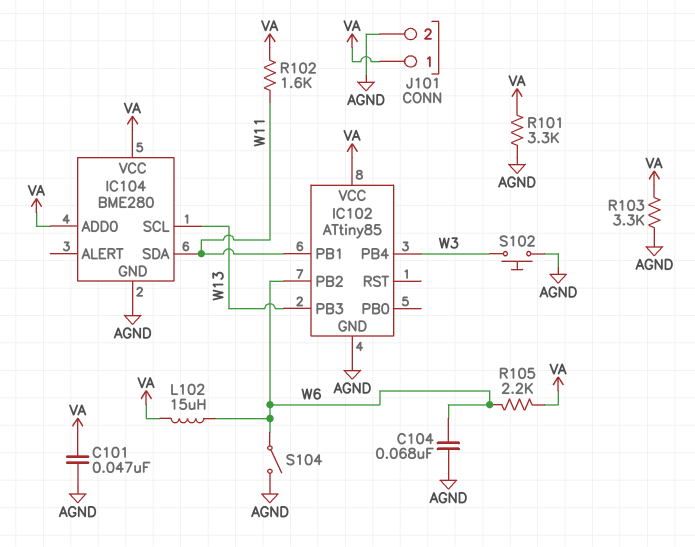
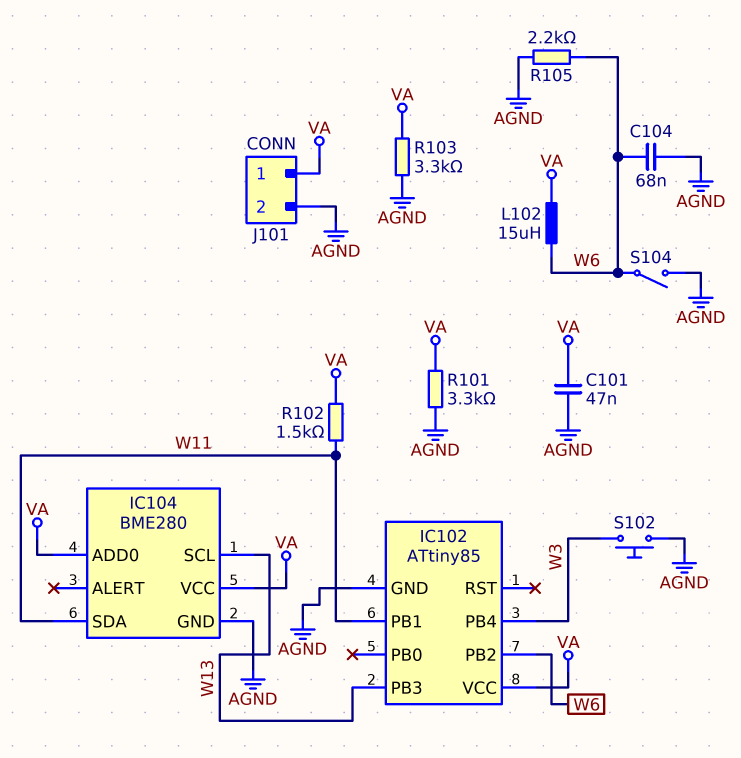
R102: 1.6k (VA, W11) -> 1.5k (VA, W11)
R105: 2.2k (VA, W6) -> 2.2k (AGND, W6)

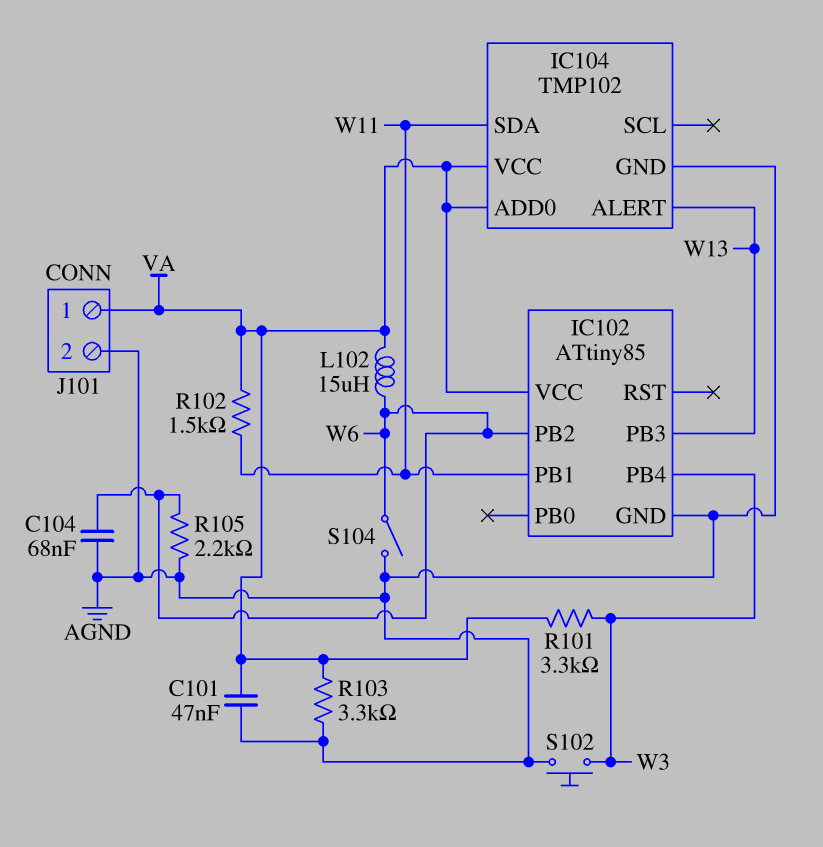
IC104: BME280 -> TMP102
IC104 pin ALERT: none -> W13
IC104 pin SCL: W13 -> none
R101: 3.3k (AGND, VA) -> 3.3k (VA, W3)

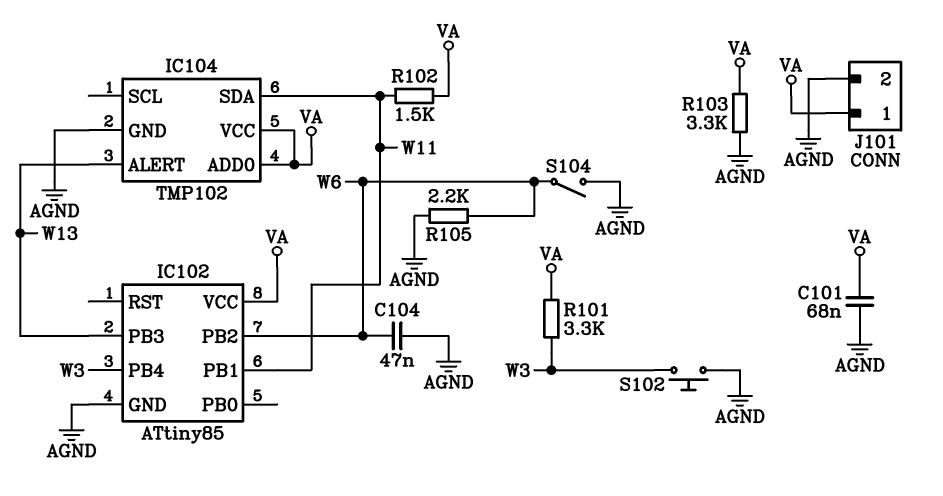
C101: 47nF (AGND, VA) -> 68nF (AGND, VA)
C104: 68nF (AGND, W6) -> 47nF (AGND, W6)
L102: 15uH (VA, W6) -> none

